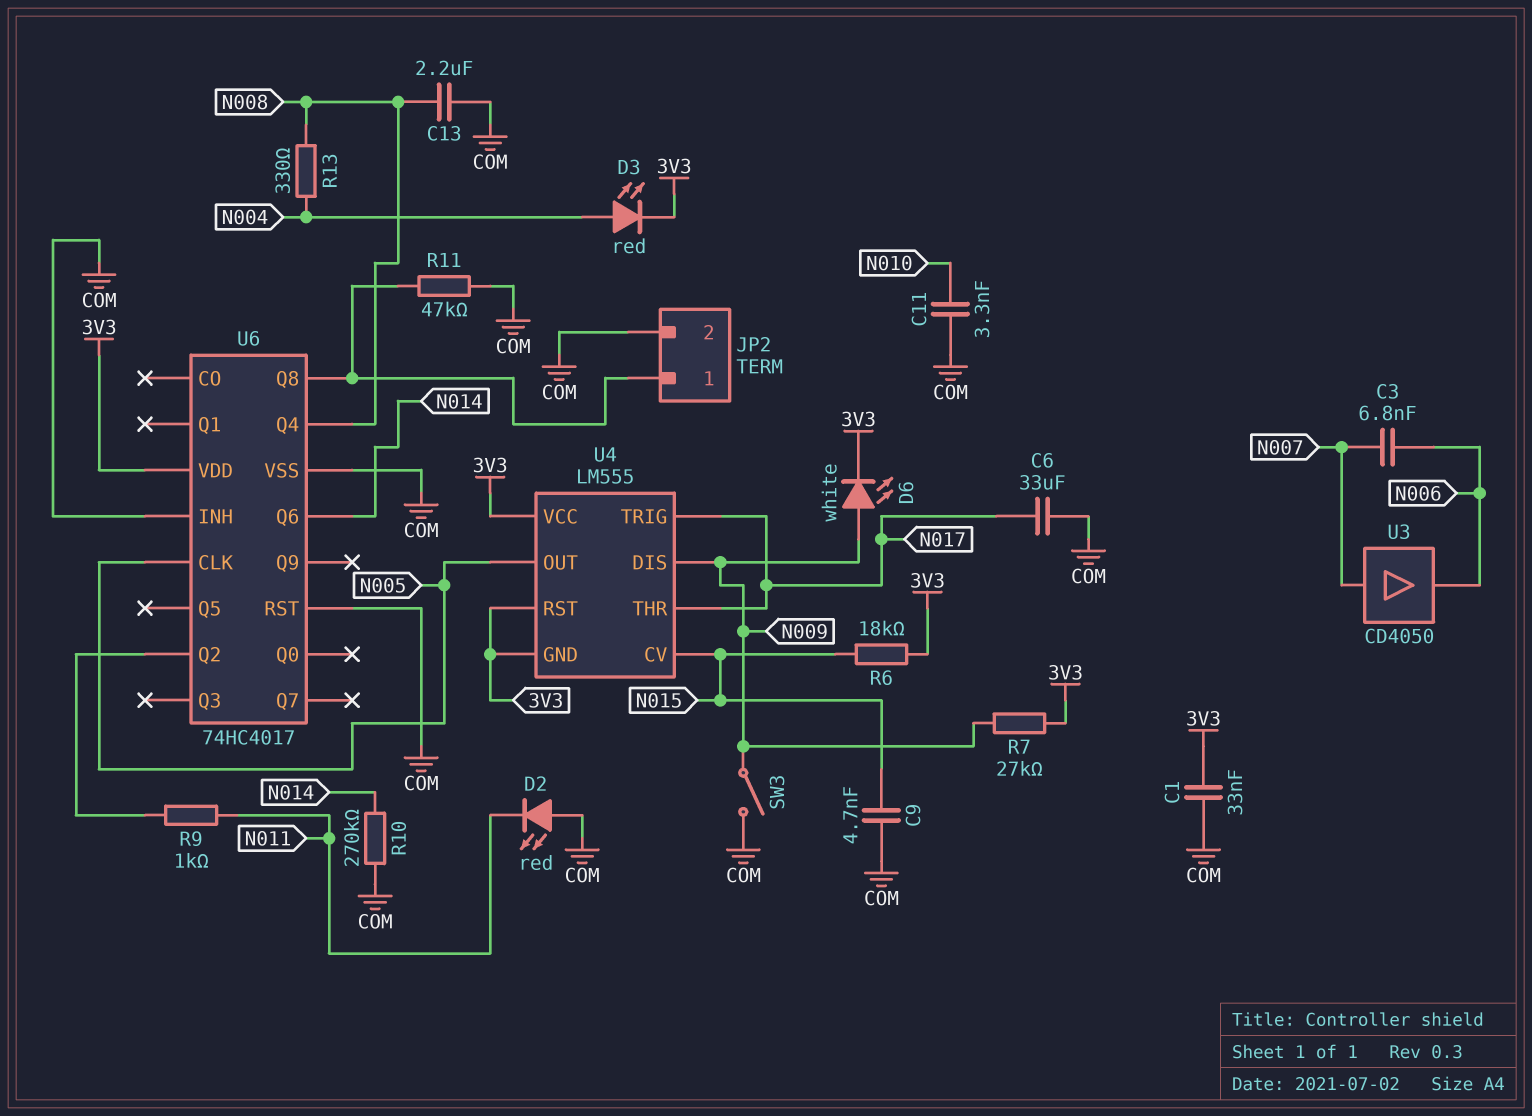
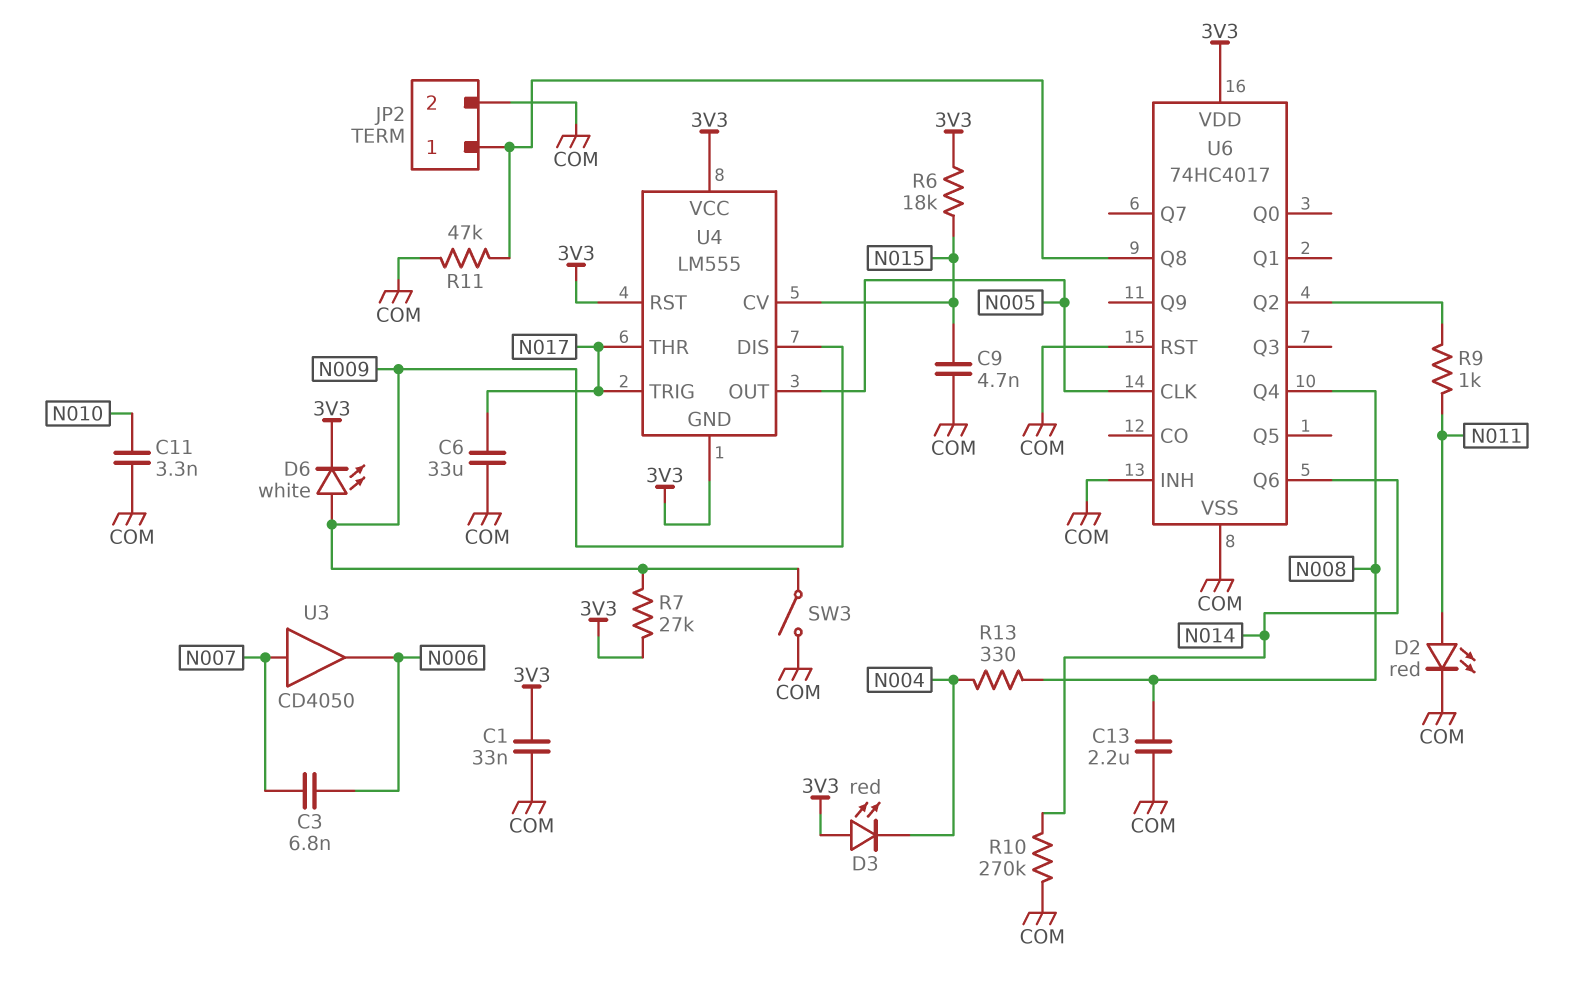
D2: LED red (A COM, K N011) -> LED red (A N011, K COM)
D3: LED red (A N004, K 3V3) -> LED red (A 3V3, K N004)

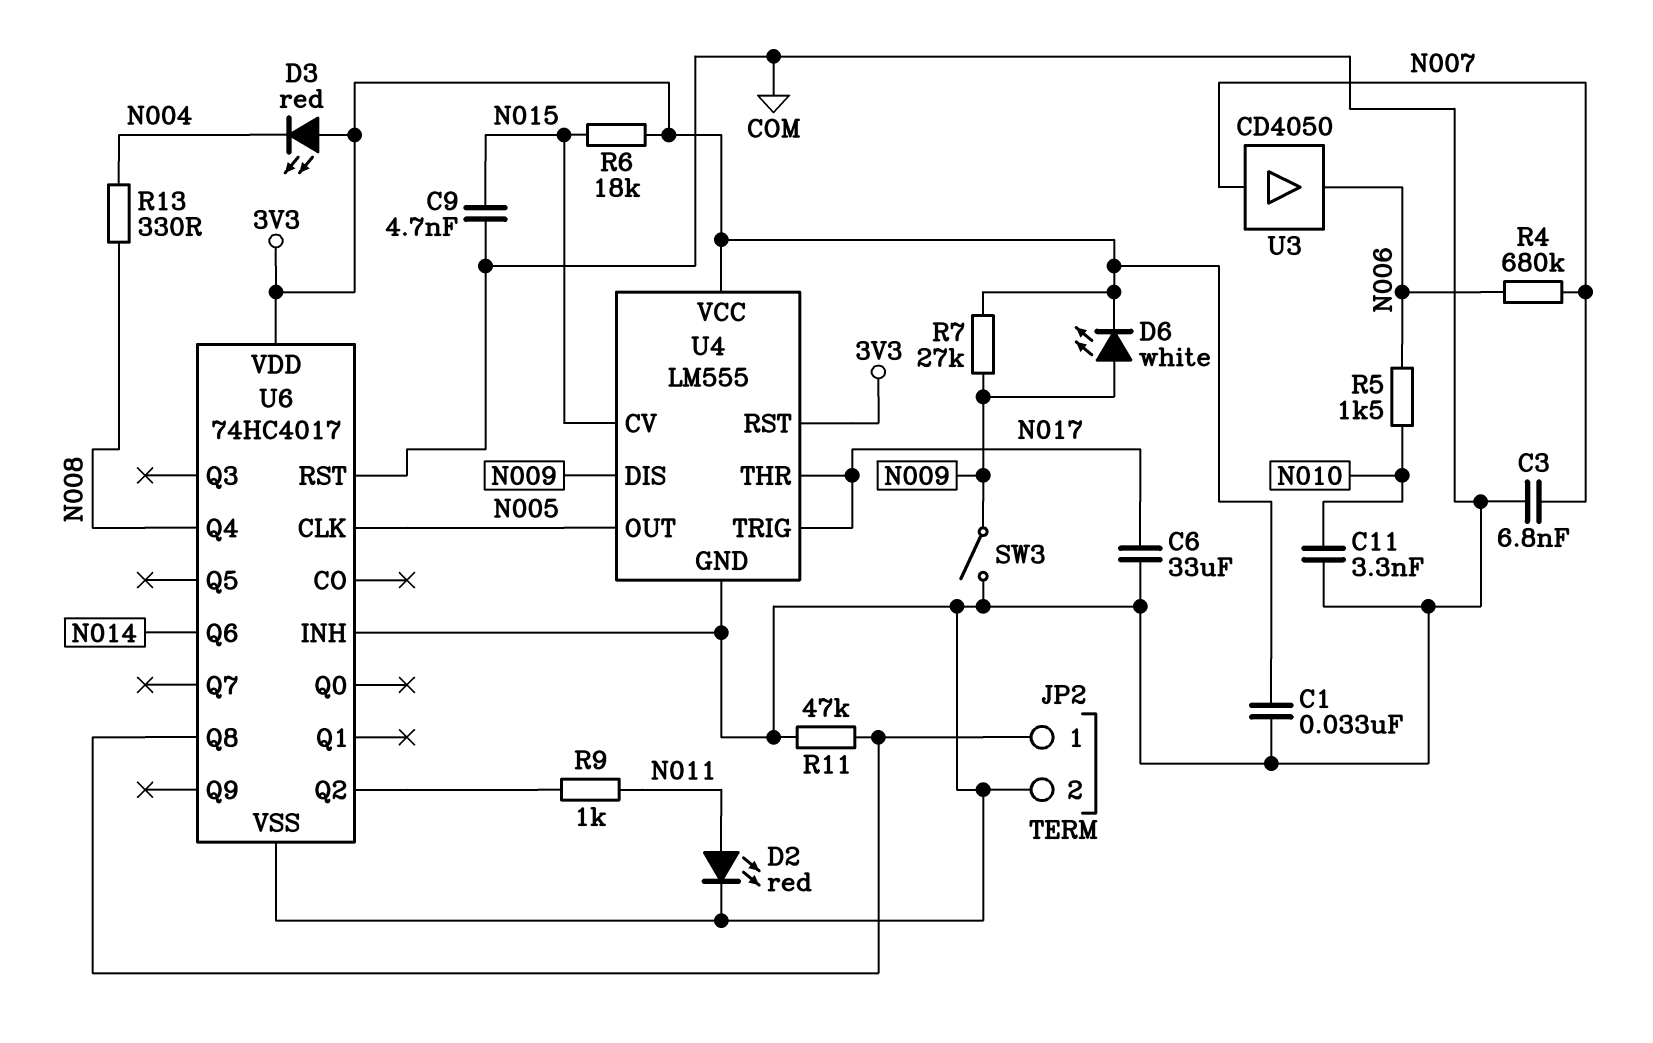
C3: 6.8nF (N006, N007) -> 6.8nF (COM, N007)
C13: 2.2uF (COM, N008) -> none
R4: none -> 680k (N006, N007)
R5: none -> 1.5k (N006, N010)
R10: 270k (COM, N014) -> none
U4 pin GND: 3V3 -> COM

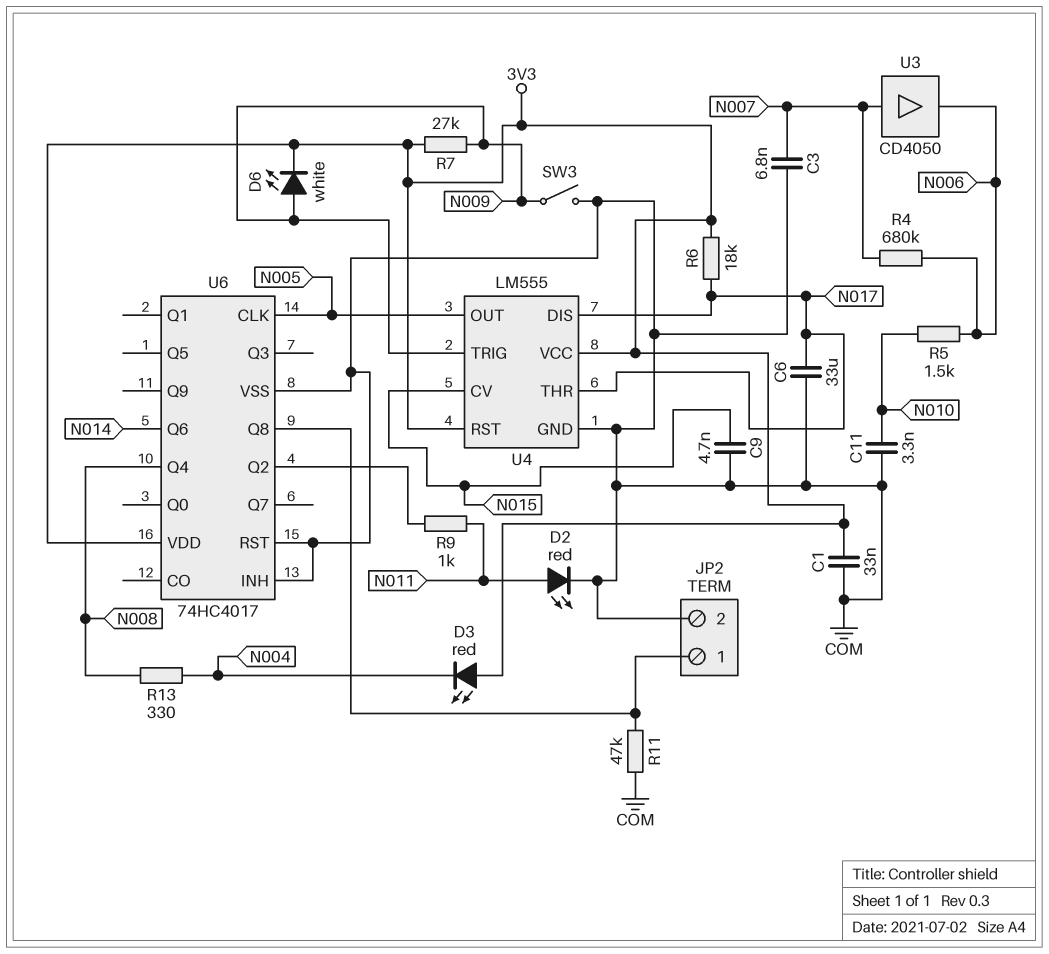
R6: 18k (3V3, N015) -> 18k (3V3, N017)
U4 pin DIS: N009 -> N017
U4 pin TRIG: N017 -> N009

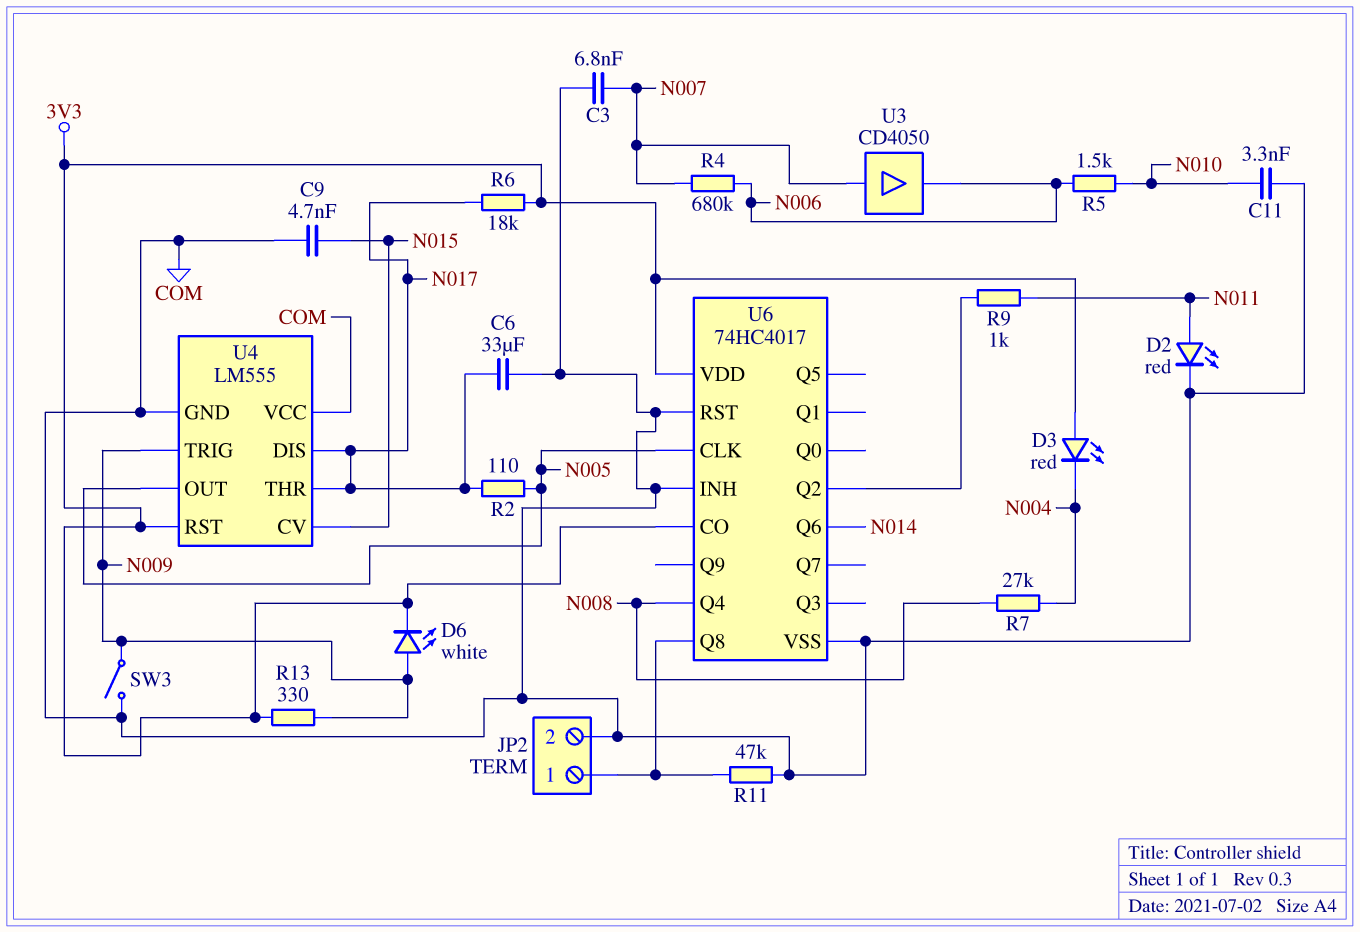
C1: 33nF (3V3, COM) -> none
R2: none -> 110 (N005, N017)
R7: 27k (3V3, N009) -> 27k (N004, N008)
R13: 330 (N004, N008) -> 330 (3V3, N009)
U4 pin VCC: 3V3 -> COM
U6 pin CO: none -> 3V3

